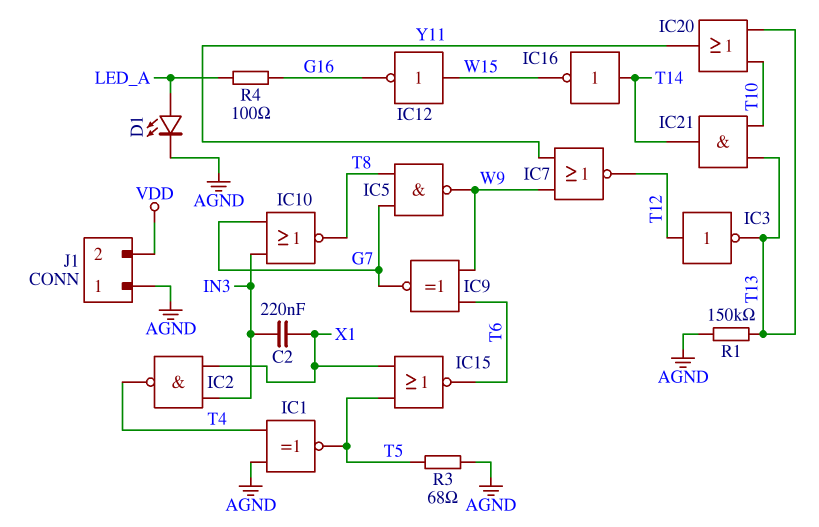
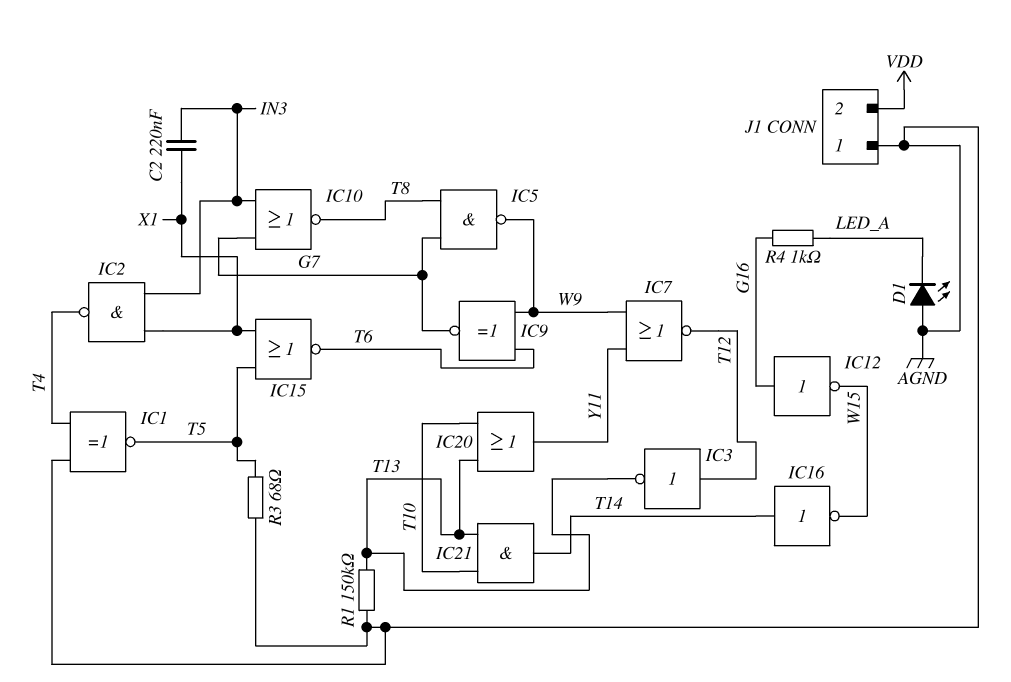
D1: LED (A LED_A, K AGND) -> LED (A AGND, K LED_A)
IC12: NOT (in W15, out G16) -> NOT (in G16, out W15)
R4: 100 (G16, LED_A) -> 1k (G16, LED_A)

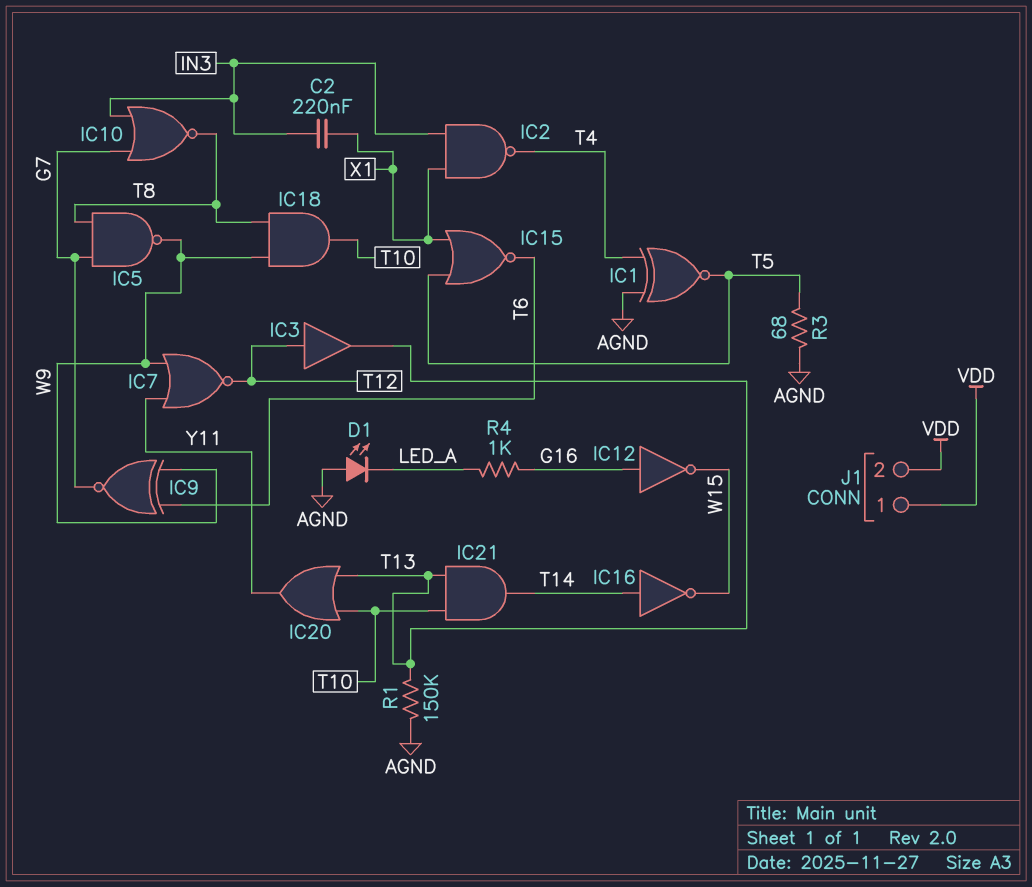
IC3: NOT (in T12, out T13) -> buffer (in T12, out T13)
IC18: none -> AND (in T8, in W9, out T10)
J1 pin 1: AGND -> VDD

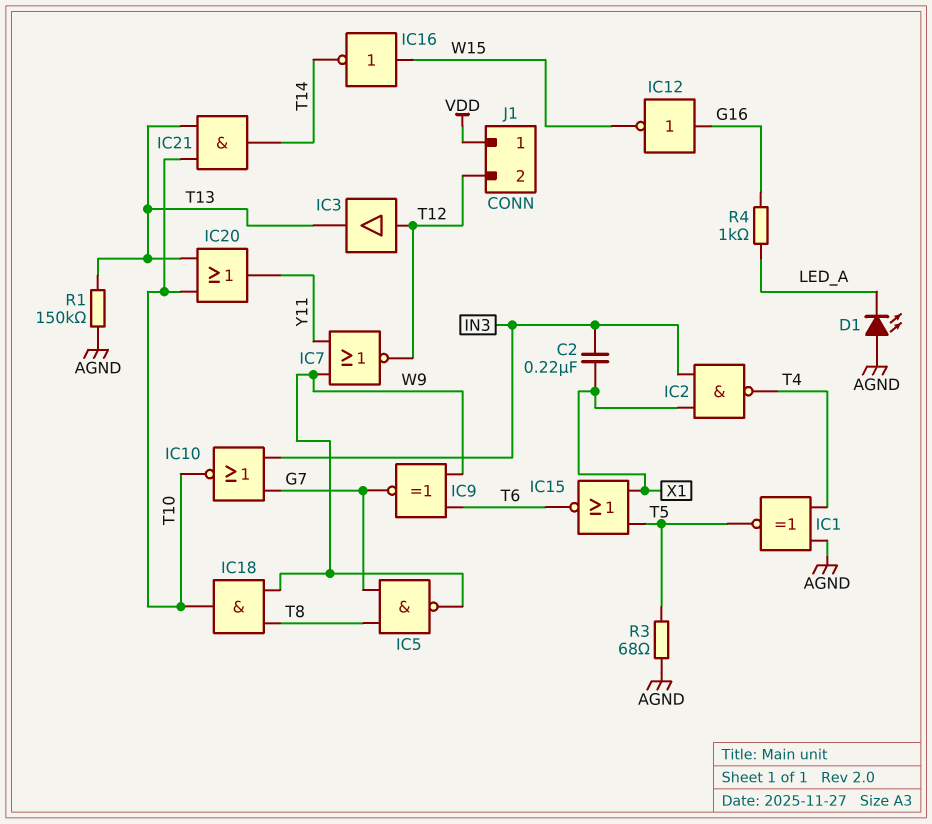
IC10: NOR (in G7, in IN3, out T8) -> NOR (in G7, in IN3, out T10)
IC16: NOT (in T14, out W15) -> NOT (in W15, out T14)
J1 pin 2: VDD -> T12

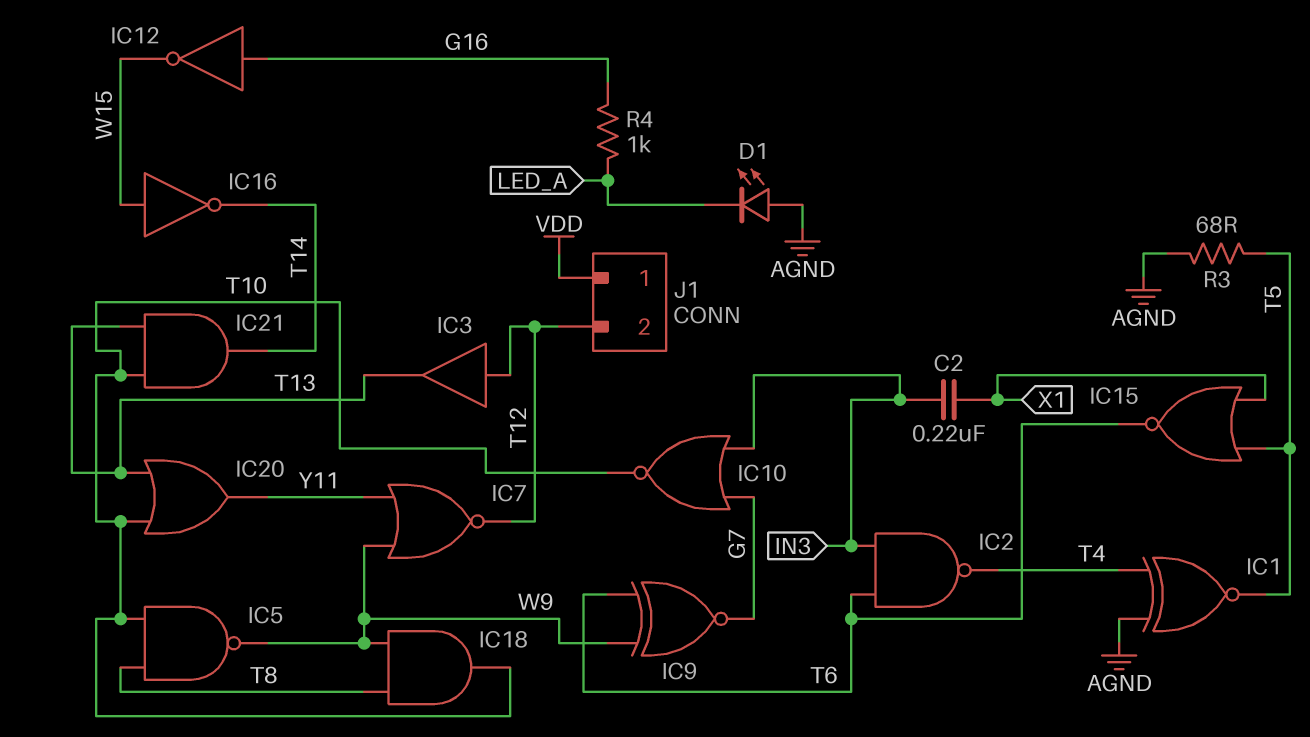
IC2: NAND (in IN3, in X1, out T4) -> NAND (in IN3, in T6, out T4)
IC5: NAND (in G7, in T8, out W9) -> NAND (in T8, in T10, out W9)
R1: 150k (AGND, T13) -> none

